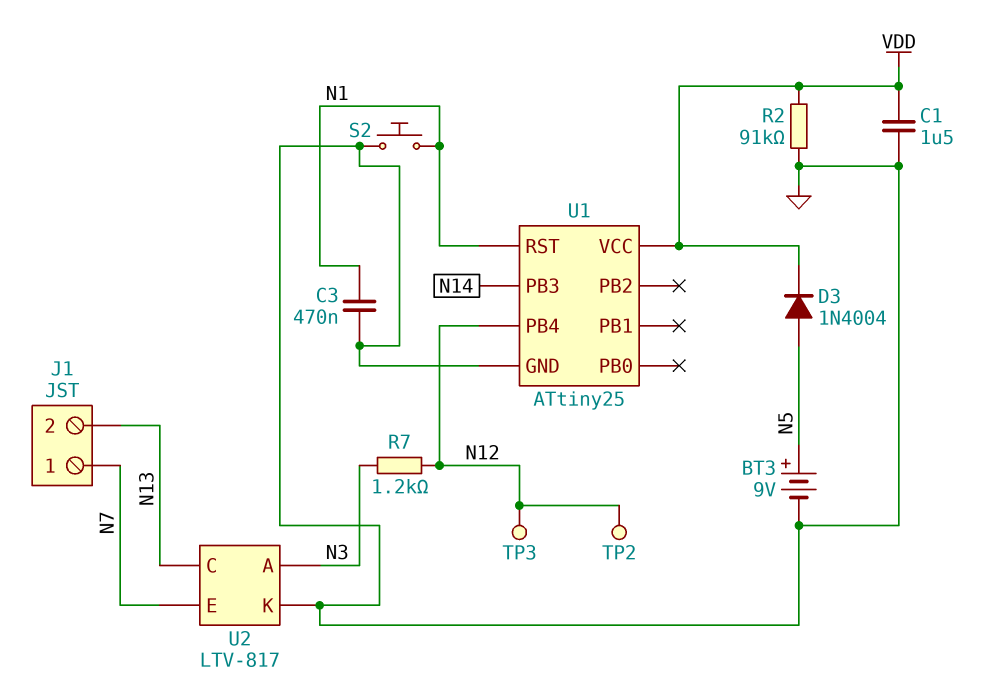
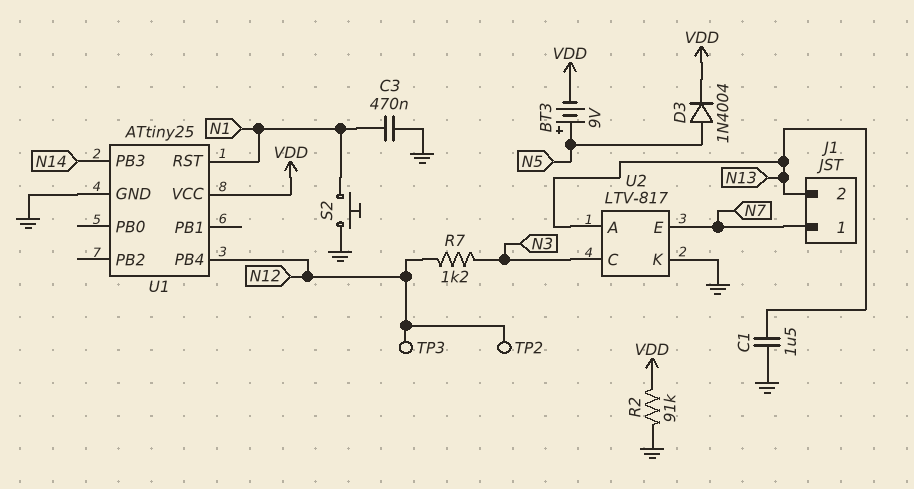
BT3: 9V (plus N5, minus GND) -> 9V (plus N5, minus VDD)
C1: 1.5uF (GND, VDD) -> 1.5uF (GND, N13)
U2 pin A: N3 -> N13
U2 pin C: N13 -> N3

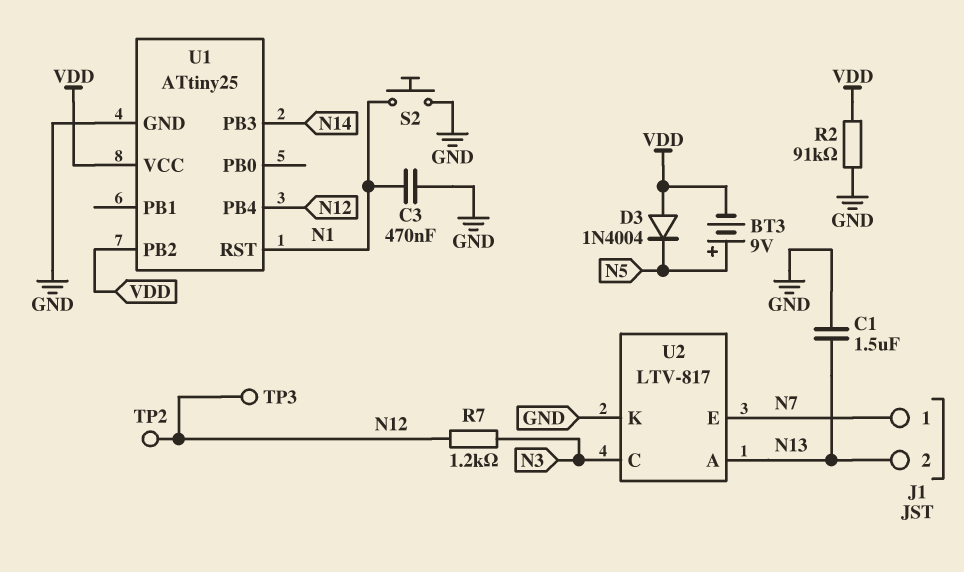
D3: diode 1N4004 (A N5, K VDD) -> diode 1N4004 (A VDD, K N5)
U1 pin PB2: none -> VDD

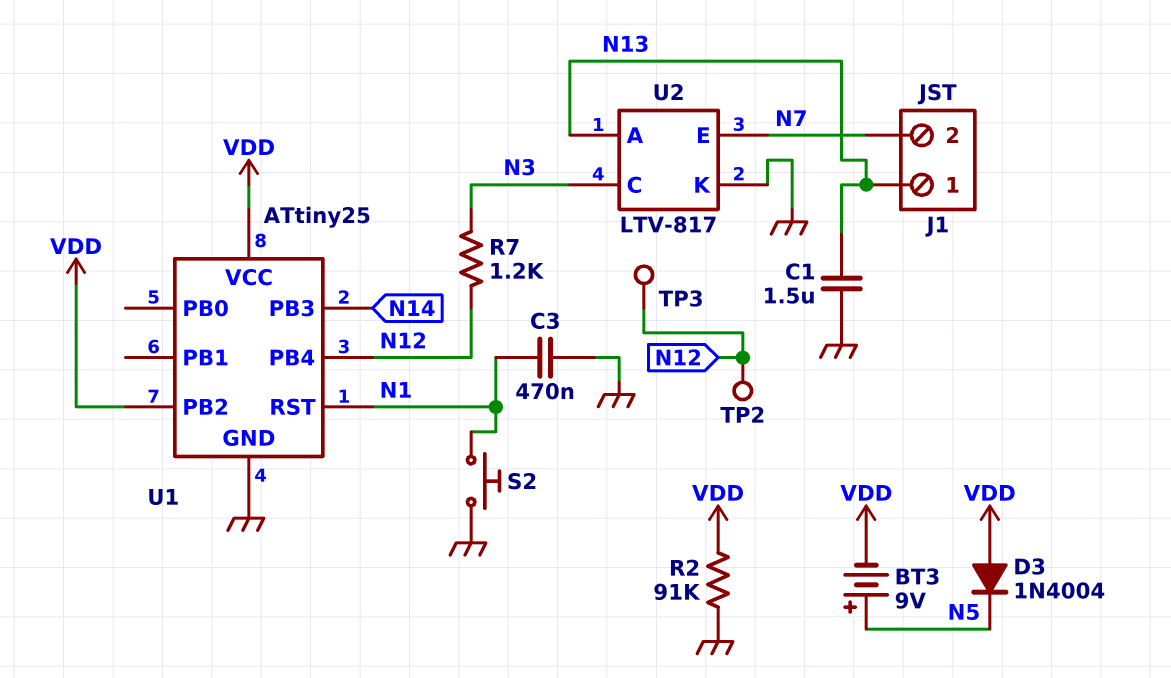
J1 pin 1: N7 -> N13
J1 pin 2: N13 -> N7

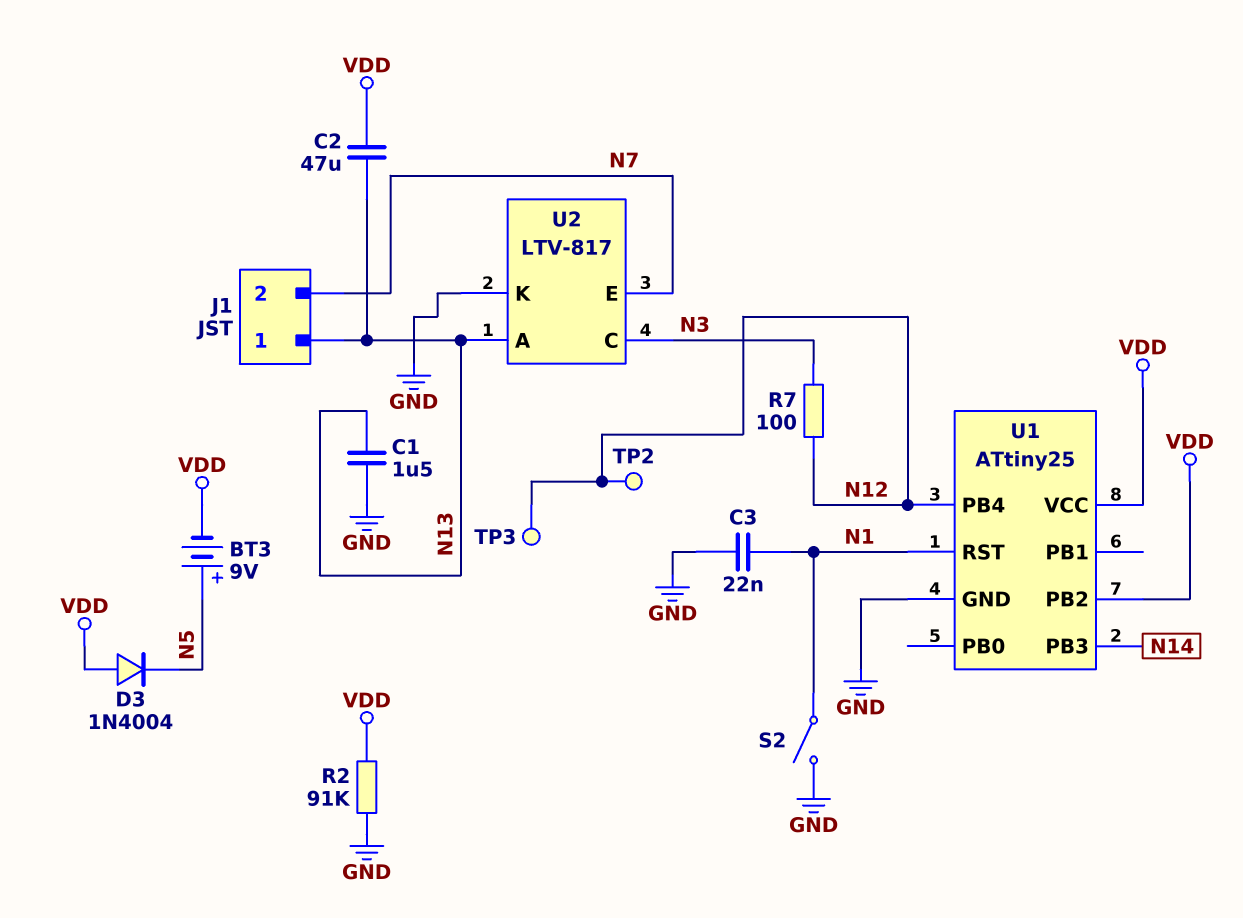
C2: none -> 47uF (N13, VDD)
C3: 470nF (GND, N1) -> 22nF (GND, N1)
R7: 1.2k (N3, N12) -> 100 (N3, N12)
S2: button (GND, N1) -> switch (GND, N1)

